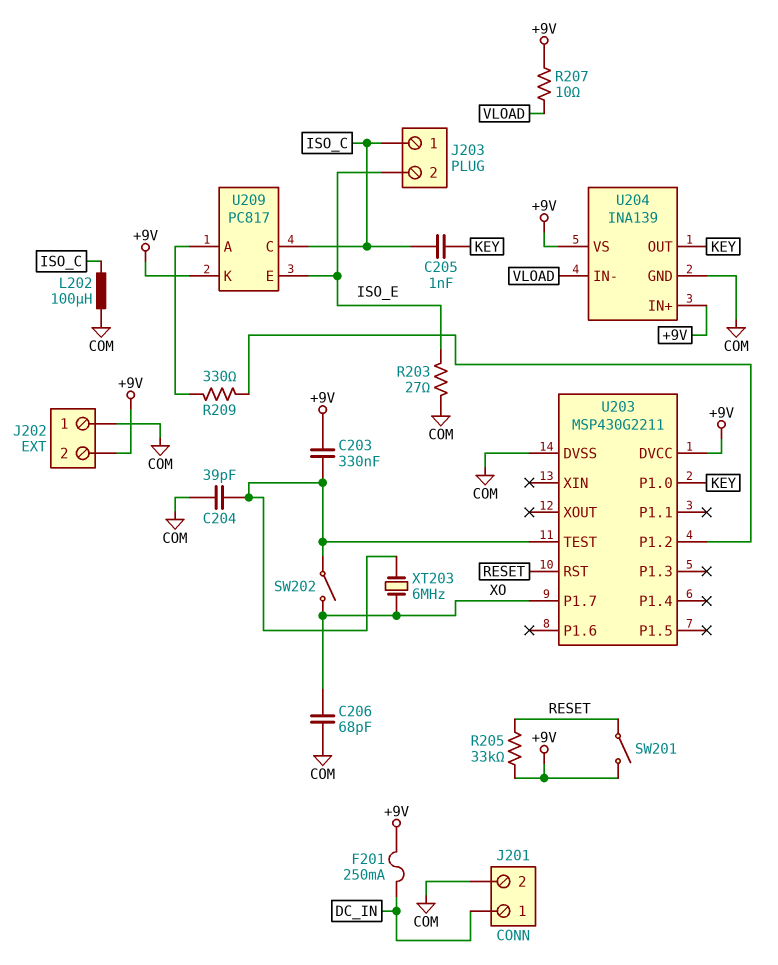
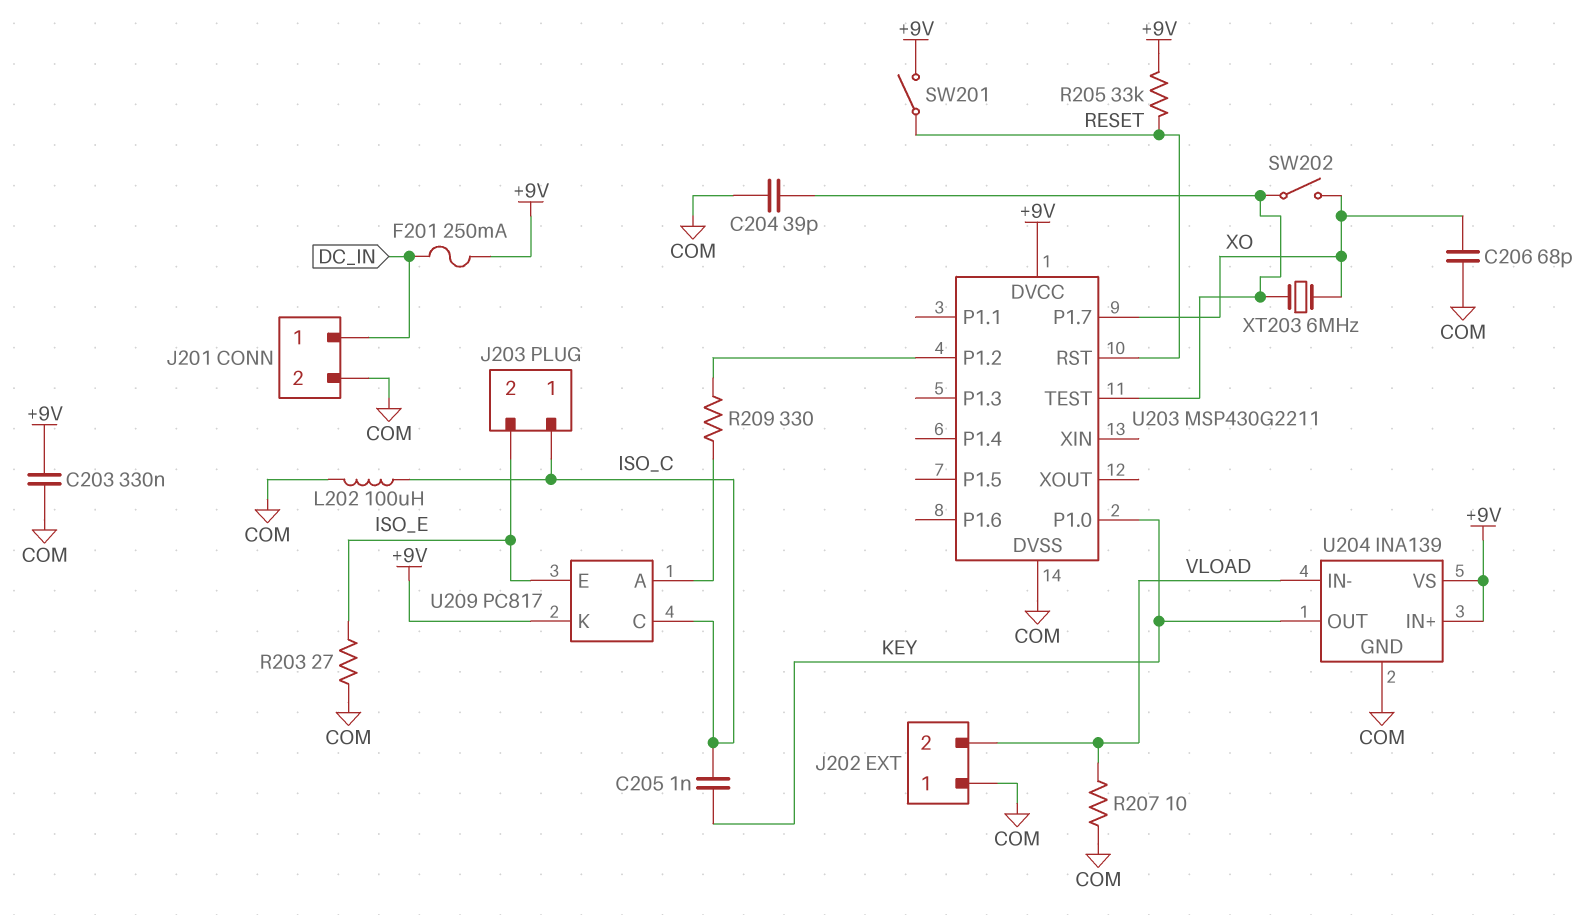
C203: 330nF (+9V, U203/TEST) -> 330nF (+9V, COM)
J202 pin 2: +9V -> VLOAD
R207: 10 (+9V, VLOAD) -> 10 (COM, VLOAD)

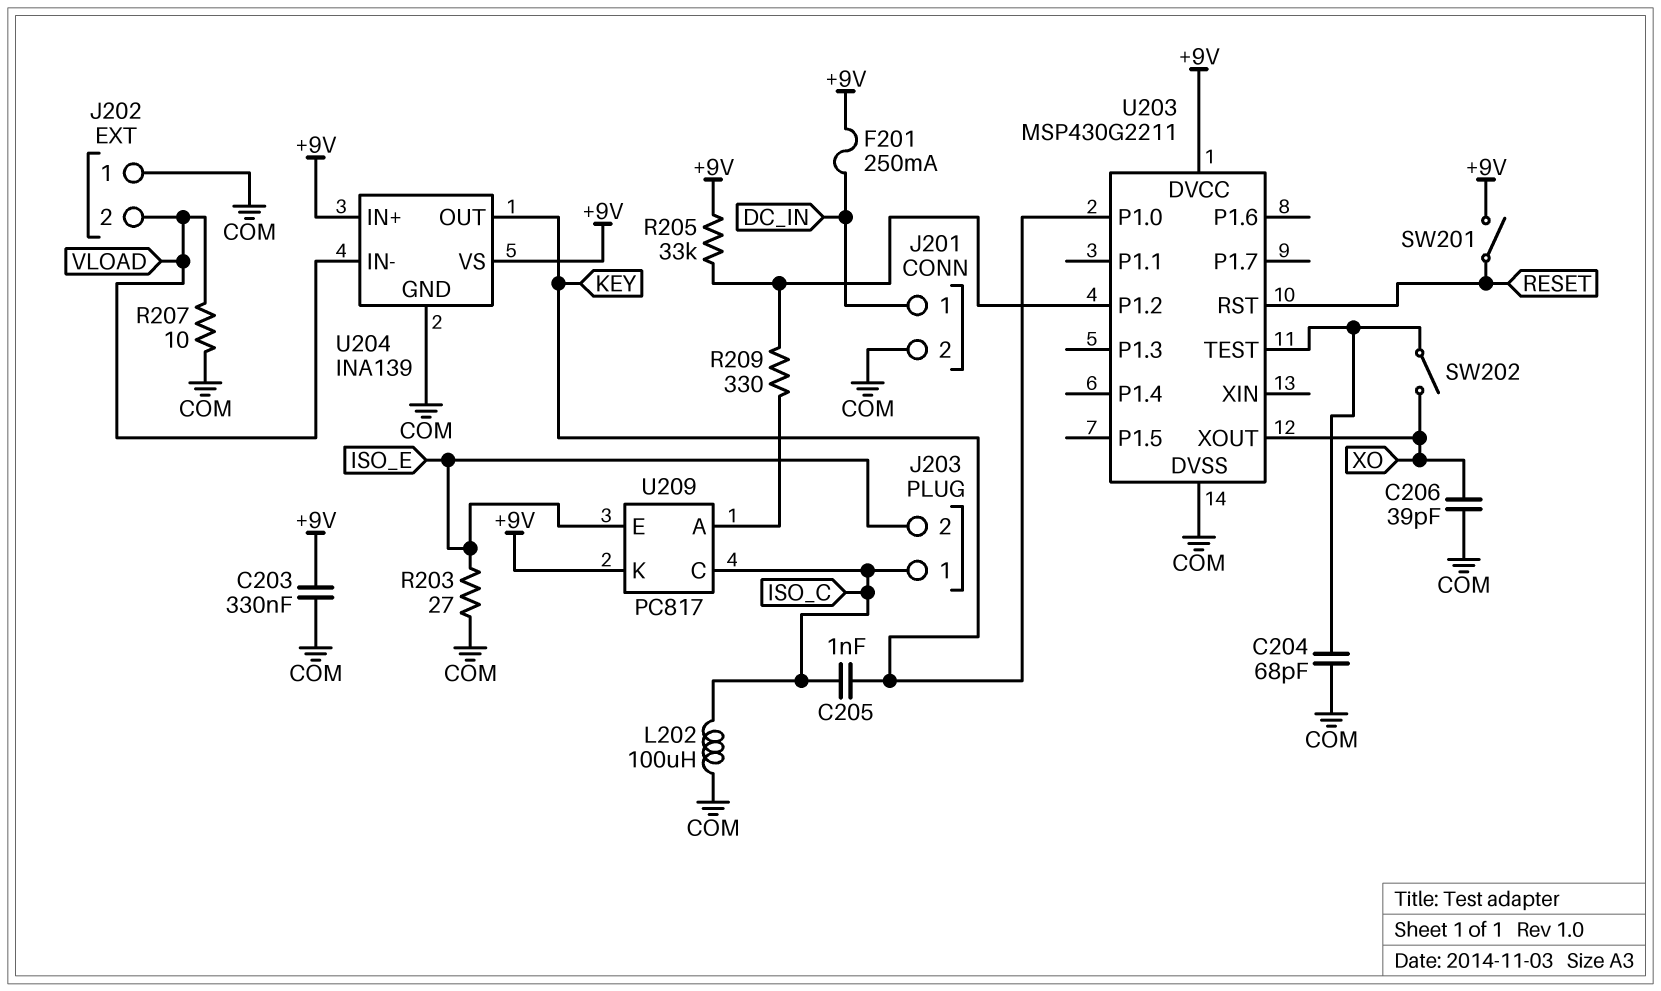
C204: 39pF (COM, U203/TEST) -> 68pF (COM, U203/TEST)
C206: 68pF (COM, XO) -> 39pF (COM, XO)
R205: 33k (+9V, RESET) -> 33k (+9V, U203/P1.2)
U203 pin P1.7: XO -> none
U203 pin XOUT: none -> XO
XT203: 6MHz (U203/TEST, XO) -> none

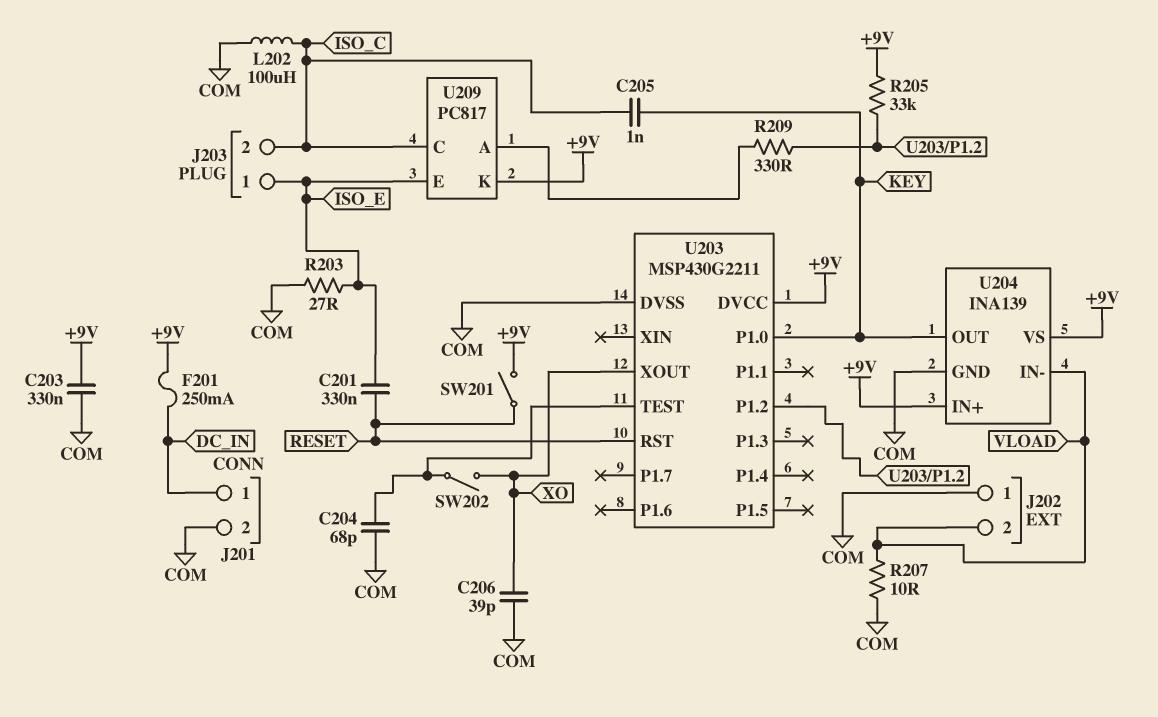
C201: none -> 330nF (ISO_E, RESET)
J203 pin 1: ISO_C -> ISO_E
J203 pin 2: ISO_E -> ISO_C

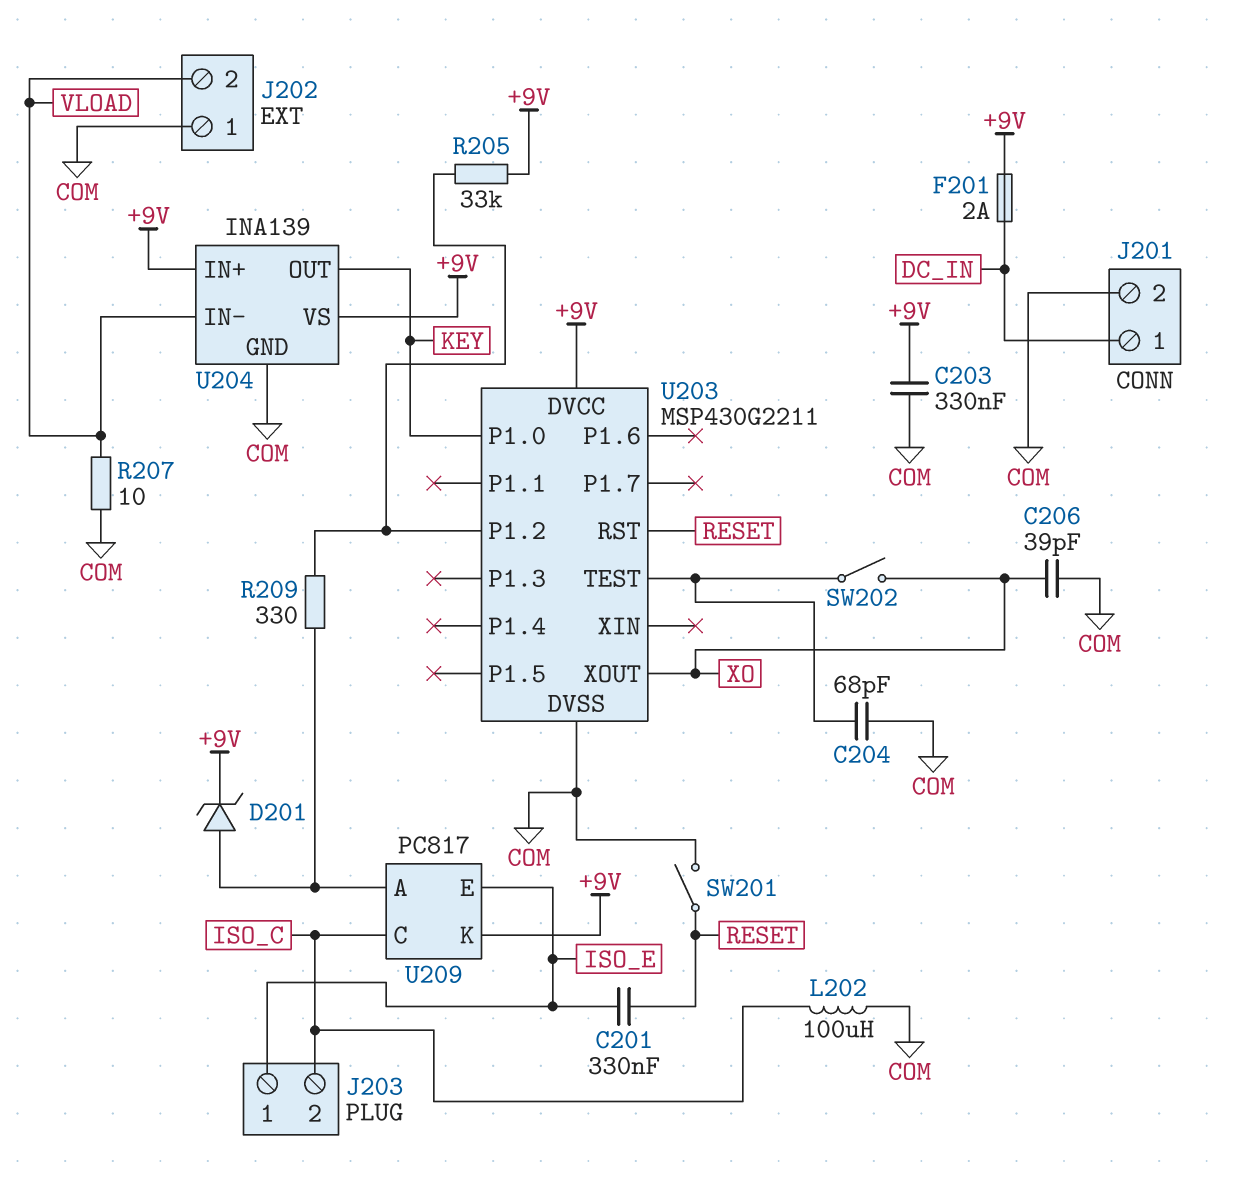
C205: 1nF (ISO_C, KEY) -> none
D201: none -> zener (A U209/A, K +9V)
F201: 250mA (+9V, DC_IN) -> 2A (+9V, DC_IN)
R203: 27 (COM, ISO_E) -> none
SW201: switch (+9V, RESET) -> switch (COM, RESET)

